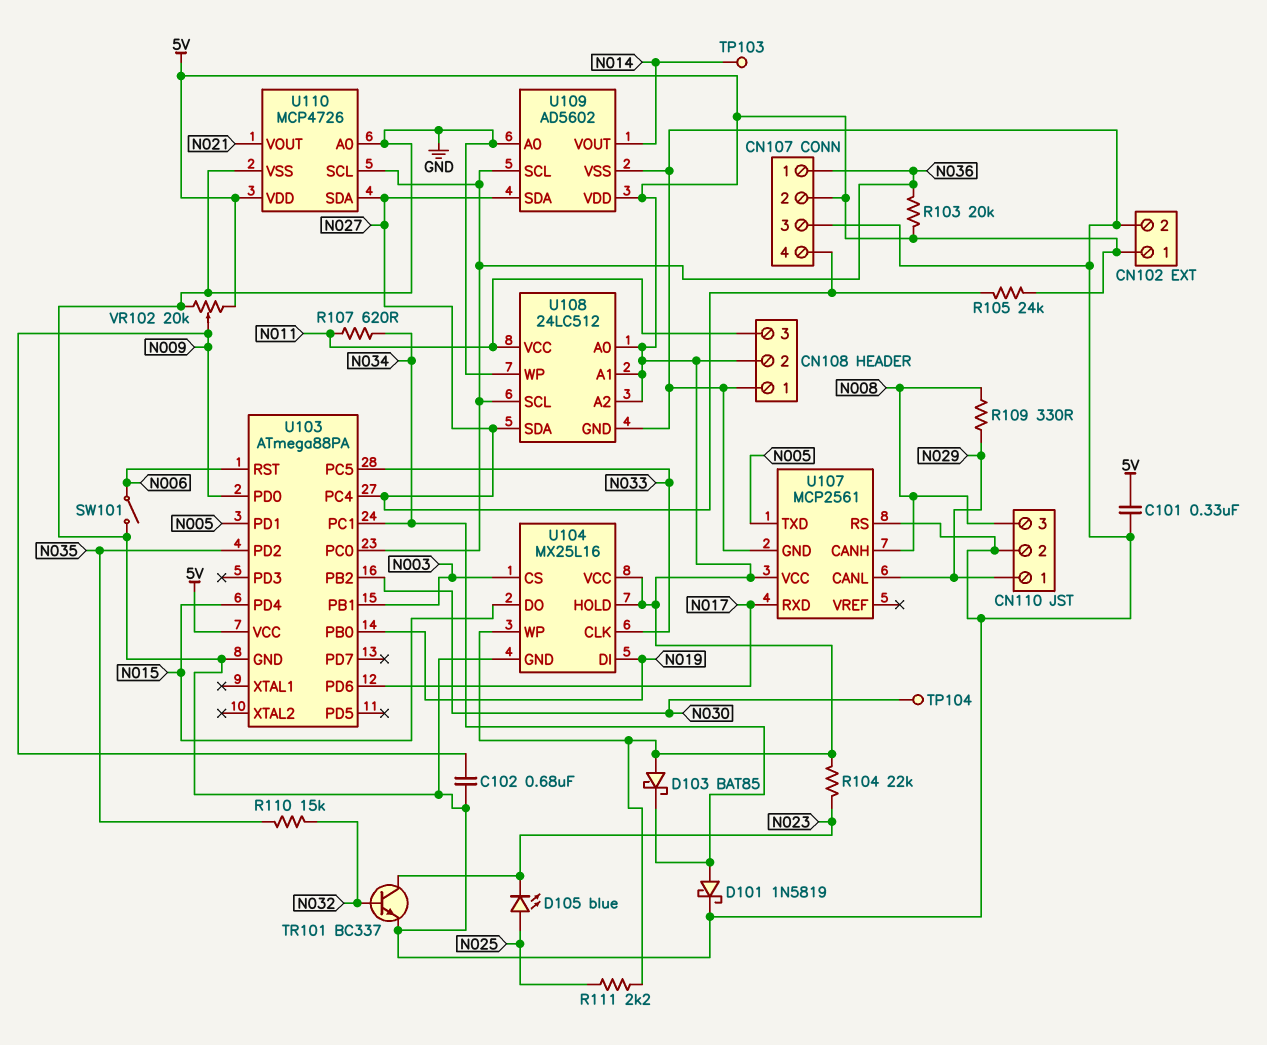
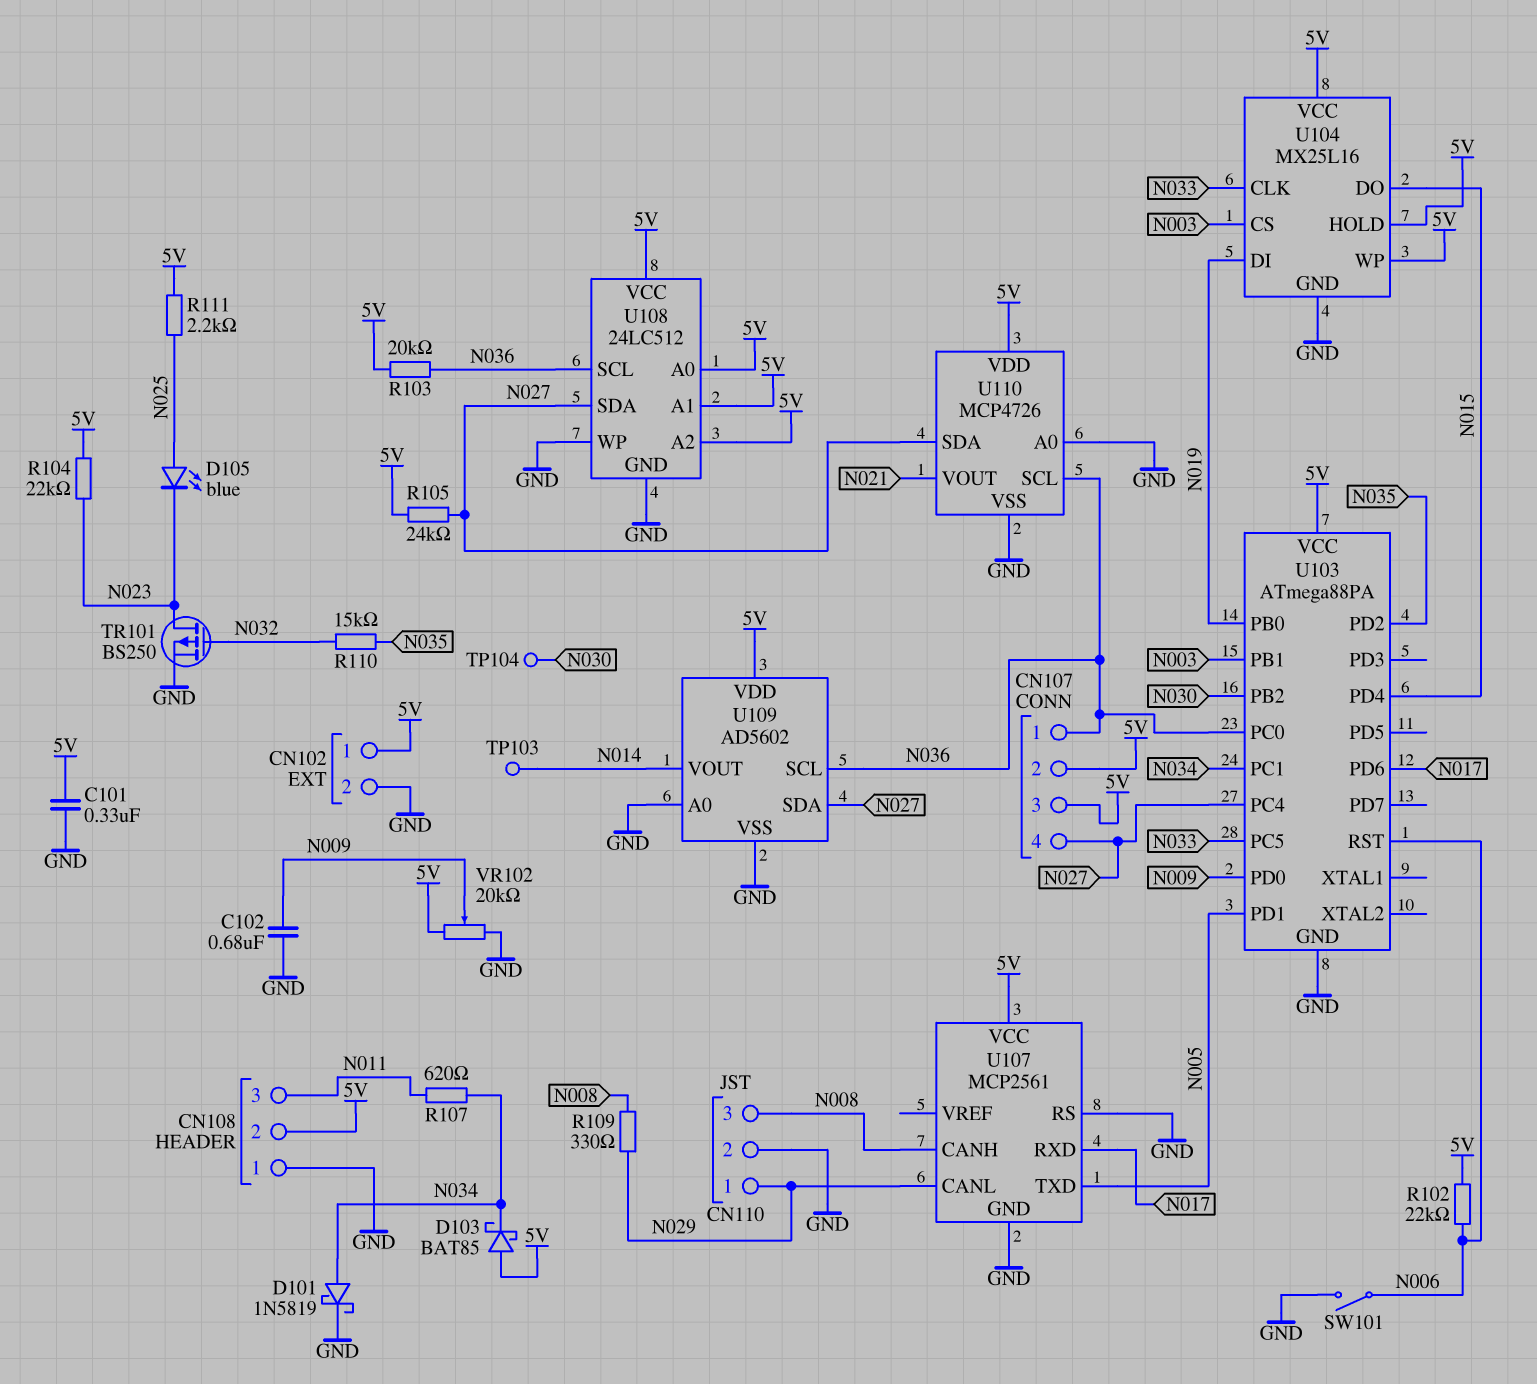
CN107 pin 3: GND -> 5V
R102: none -> 22k (5V, N006)
TR101: NPN BC337 (B N032, C N023, E GND) -> PMOS BS250 (G N032, D N023, S GND)
U108 pin VCC: N011 -> 5V

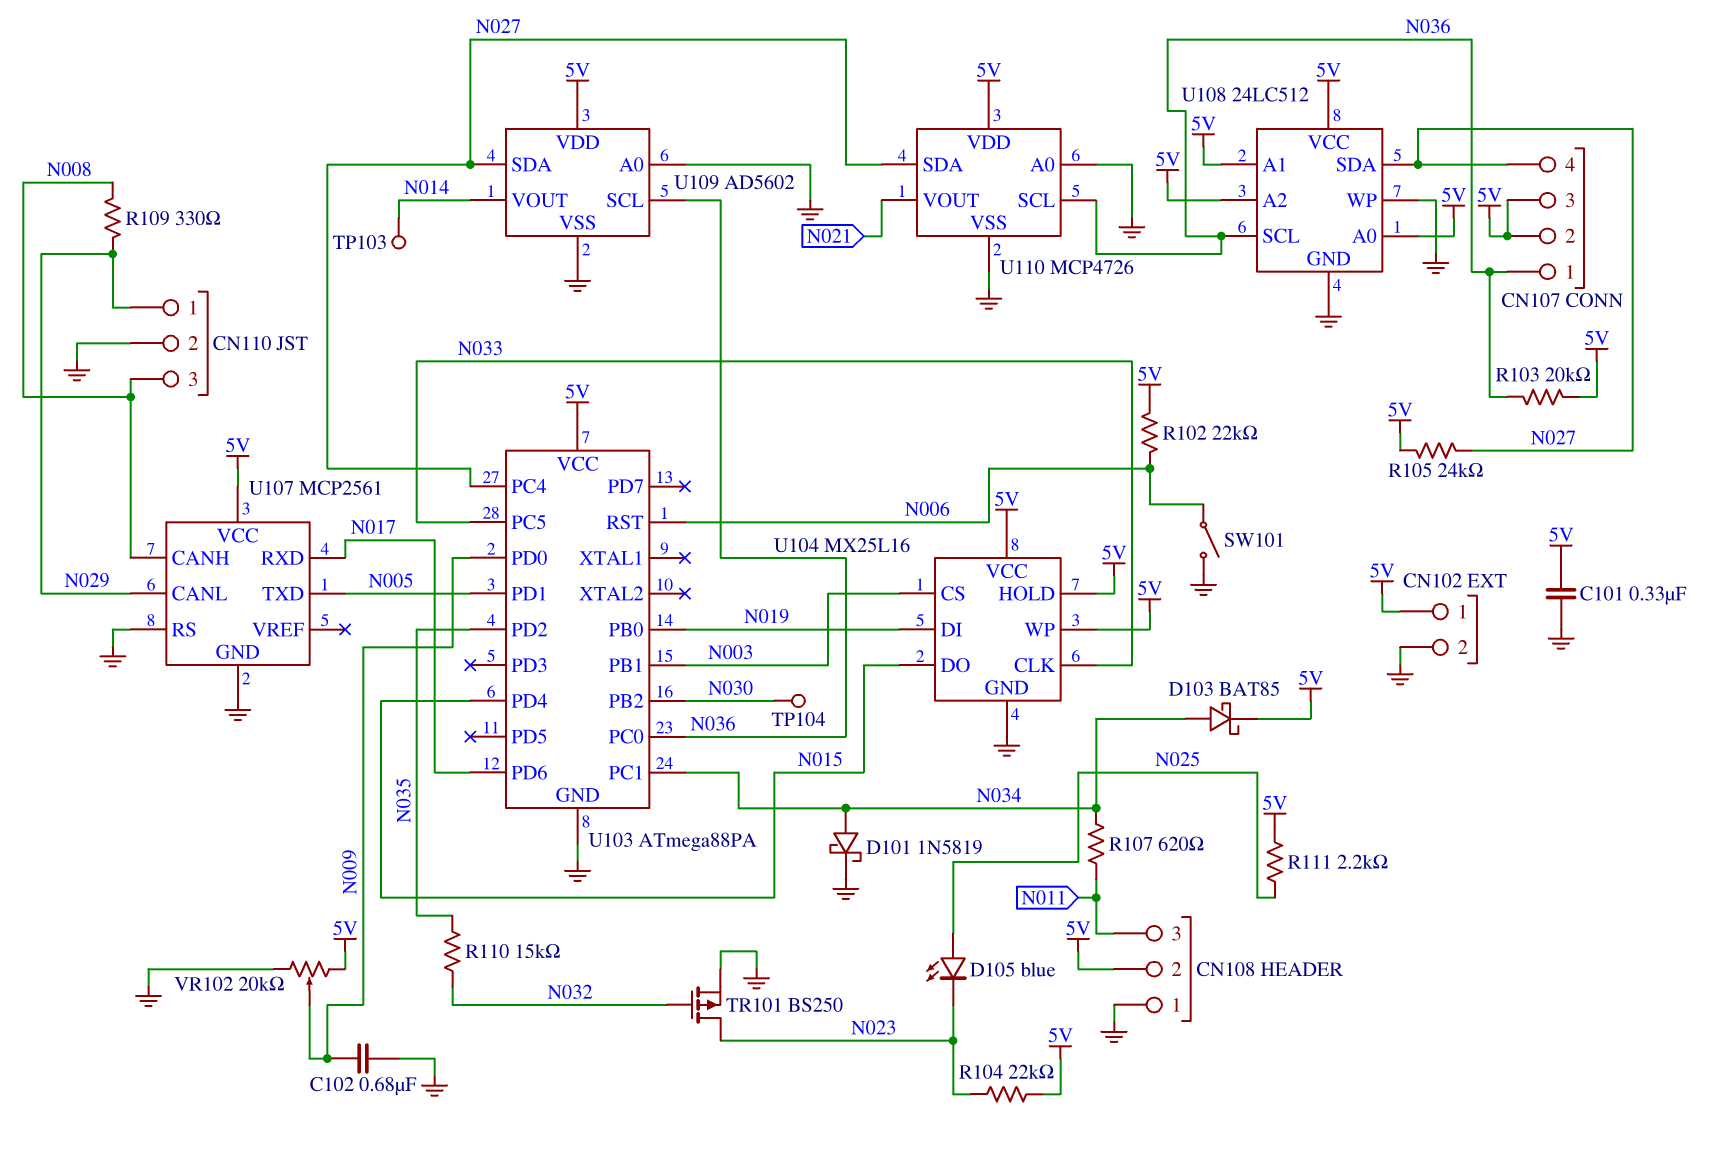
D103: schottky BAT85 (A 5V, K N034) -> schottky BAT85 (A N034, K 5V)

